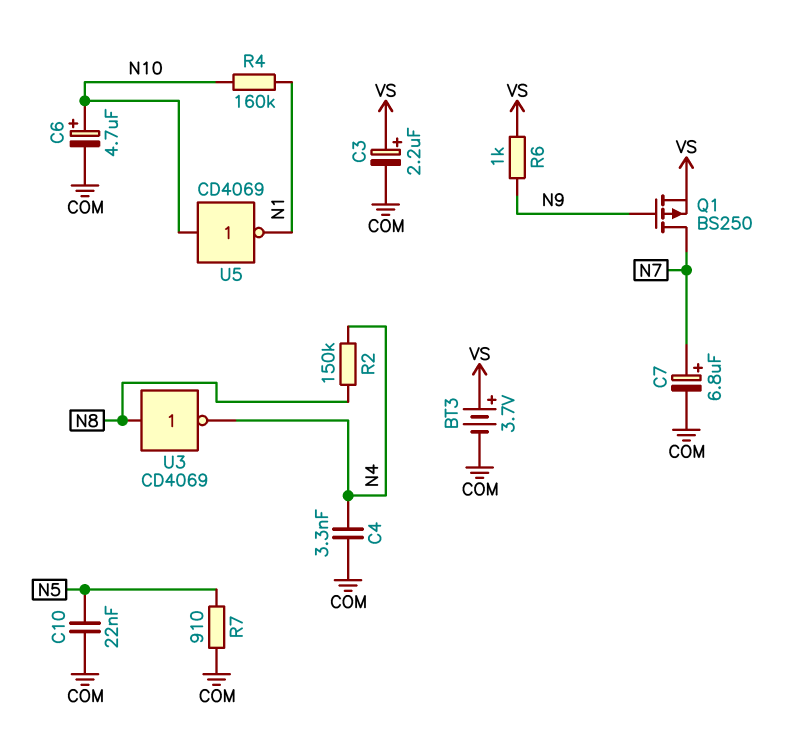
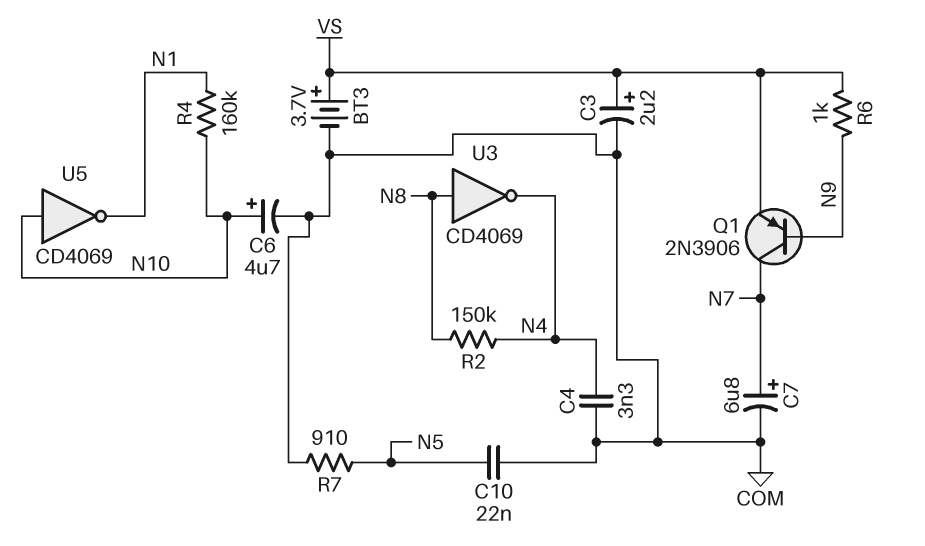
Q1: PMOS BS250 (G N9, D N7, S VS) -> PNP 2N3906 (B N9, C N7, E VS)

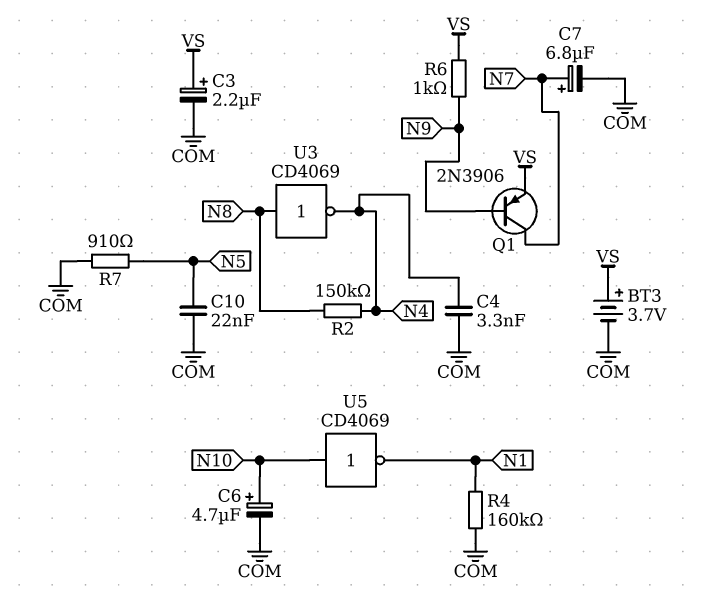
R4: 160k (N1, N10) -> 160k (COM, N1)

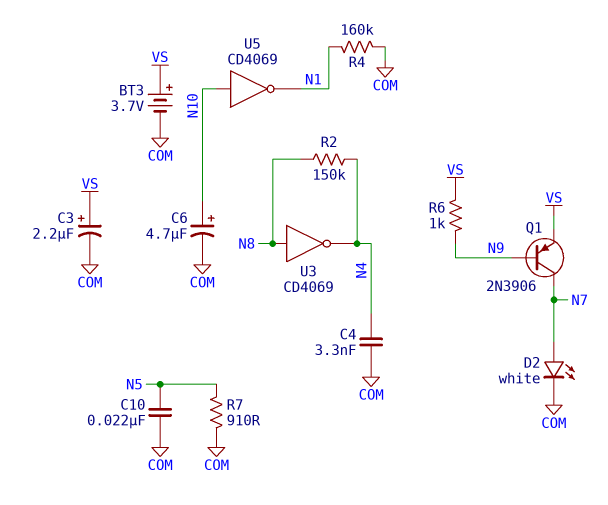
C7: 6.8uF (plus N7, minus COM) -> none
D2: none -> LED white (A N7, K COM)

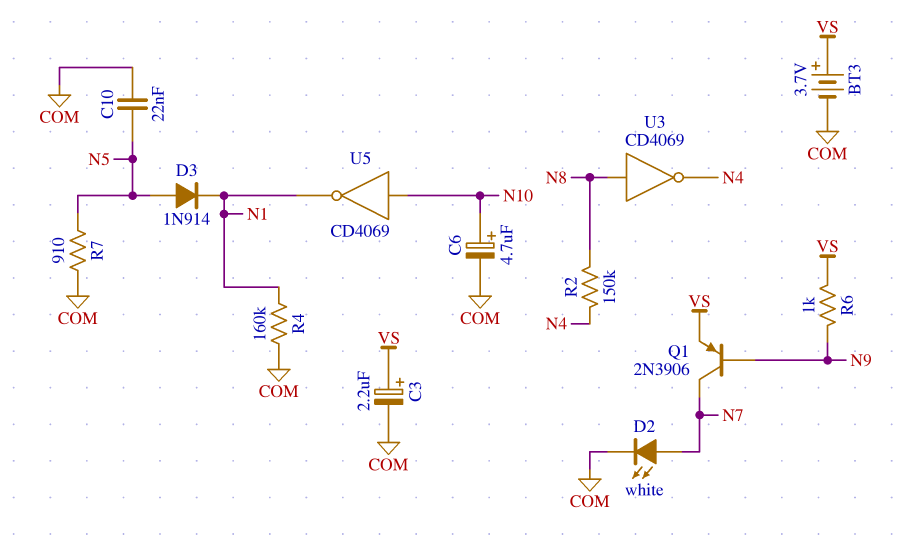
C4: 3.3nF (COM, N4) -> none
D3: none -> diode 1N914 (A N5, K N1)

